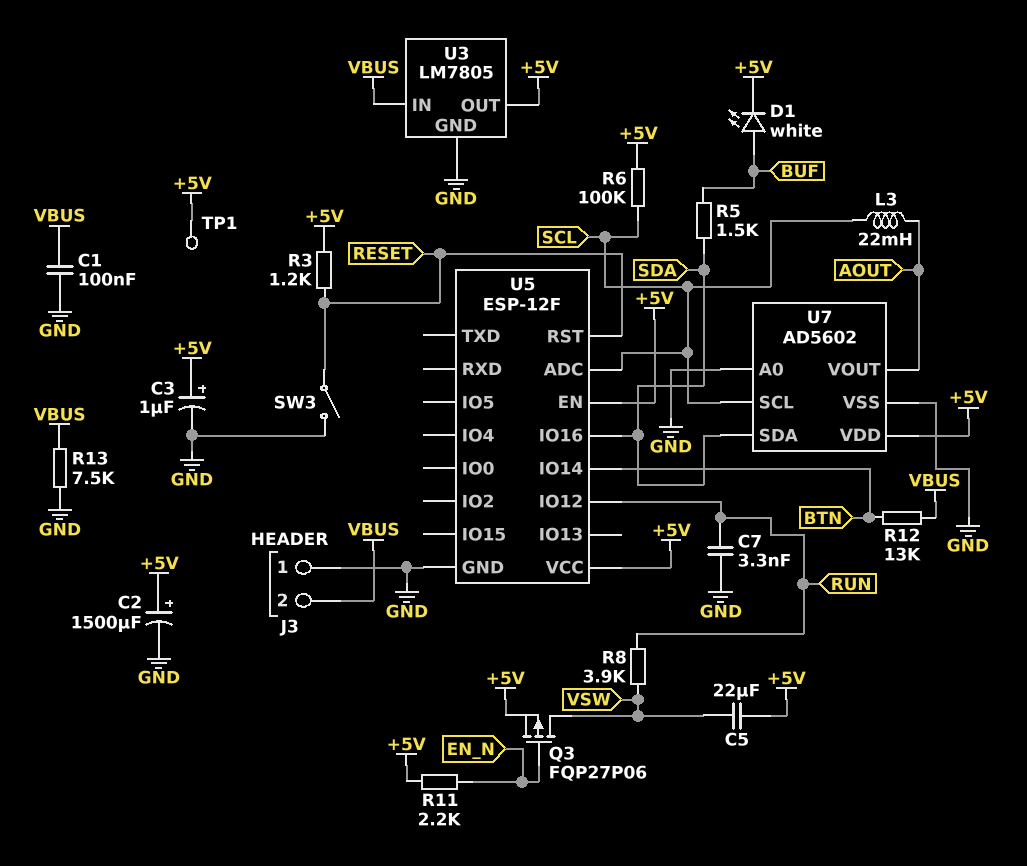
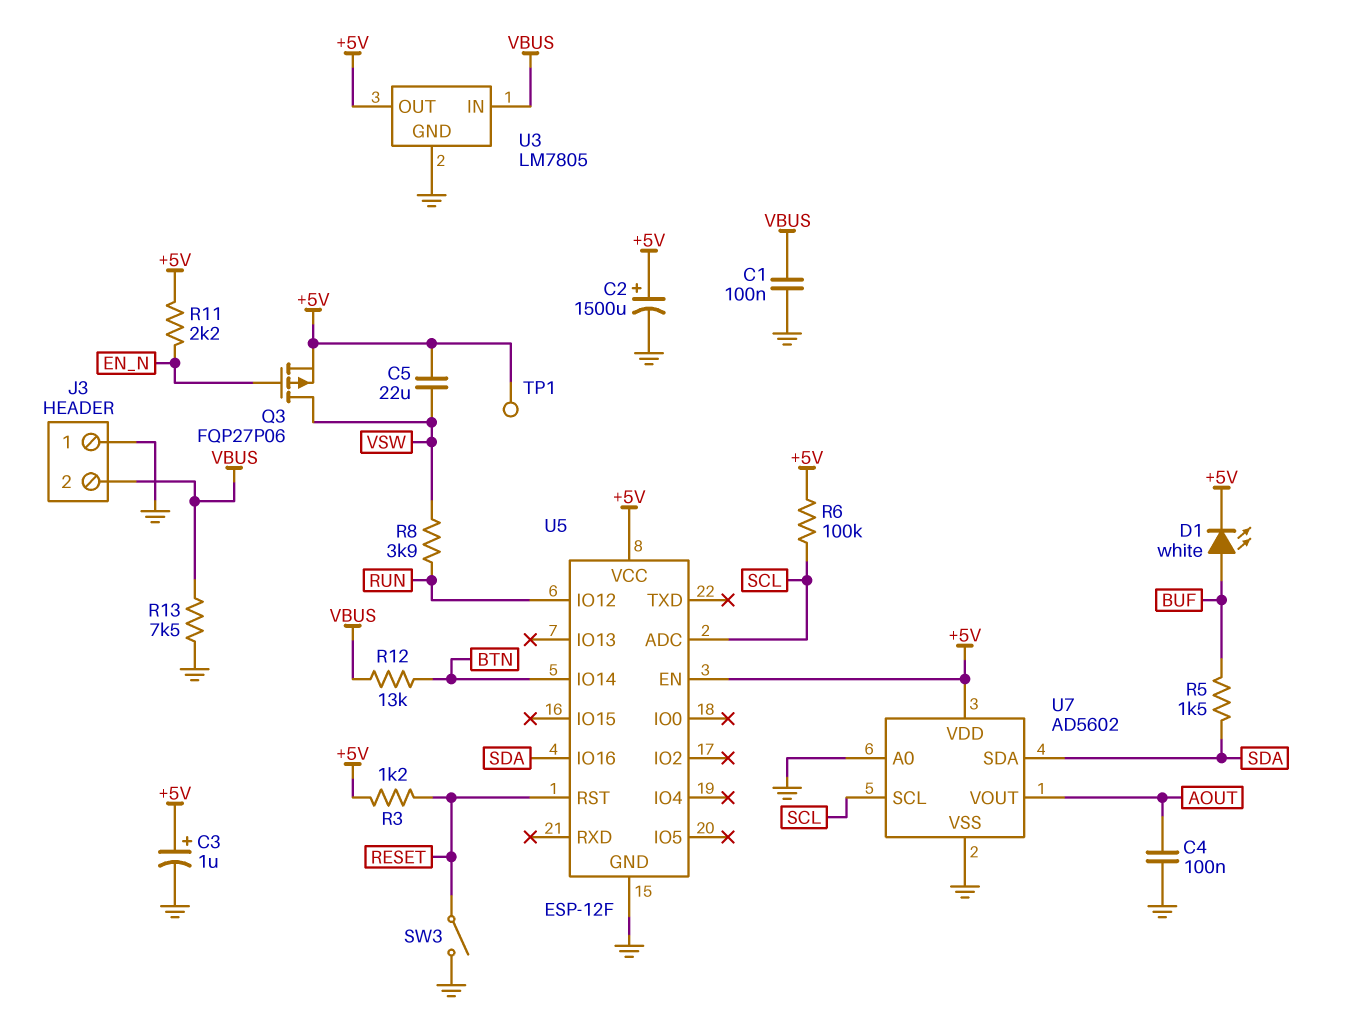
C4: none -> 100nF (AOUT, GND)
C7: 3.3nF (GND, RUN) -> none
L3: 22mH (AOUT, SCL) -> none

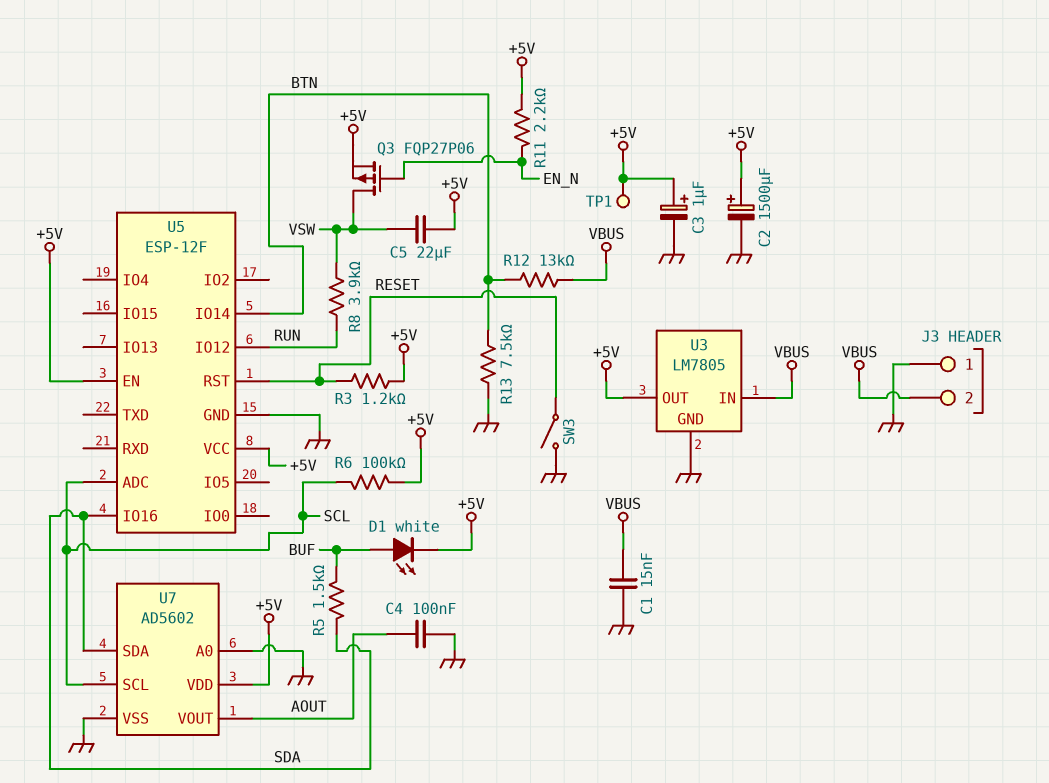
C1: 100nF (GND, VBUS) -> 15nF (GND, VBUS)
R13: 7.5k (GND, VBUS) -> 7.5k (BTN, GND)

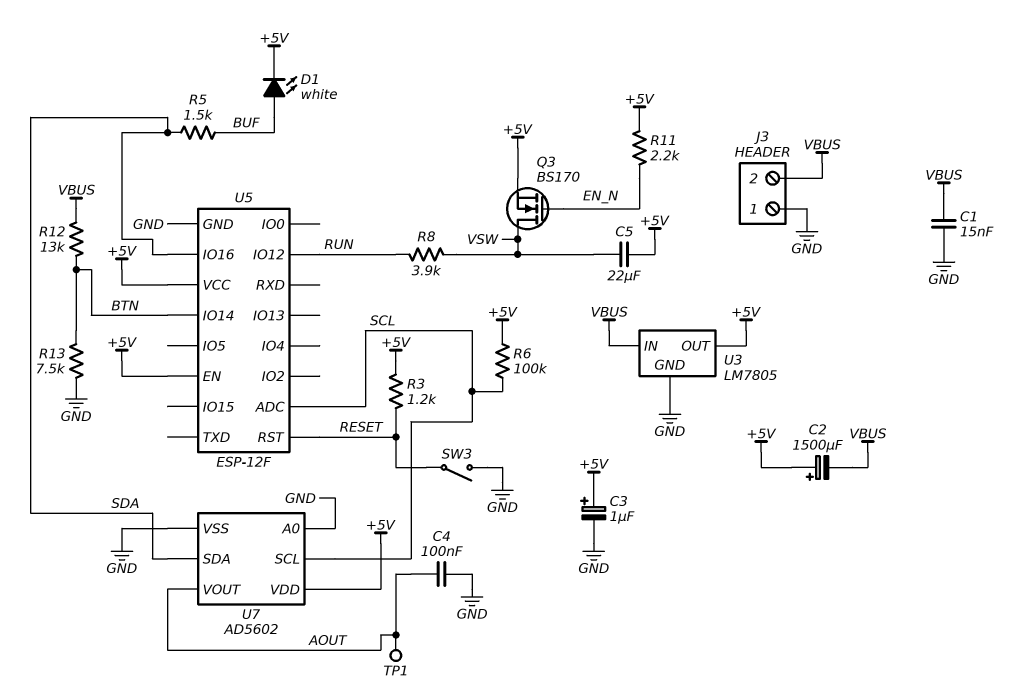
C2: 1500uF (plus +5V, minus GND) -> 1500uF (plus +5V, minus VBUS)
Q3: PMOS FQP27P06 (G EN_N, D VSW, S +5V) -> NMOS BS170 (G EN_N, D VSW, S +5V)
TP1: test point (+5V) -> test point (AOUT)

